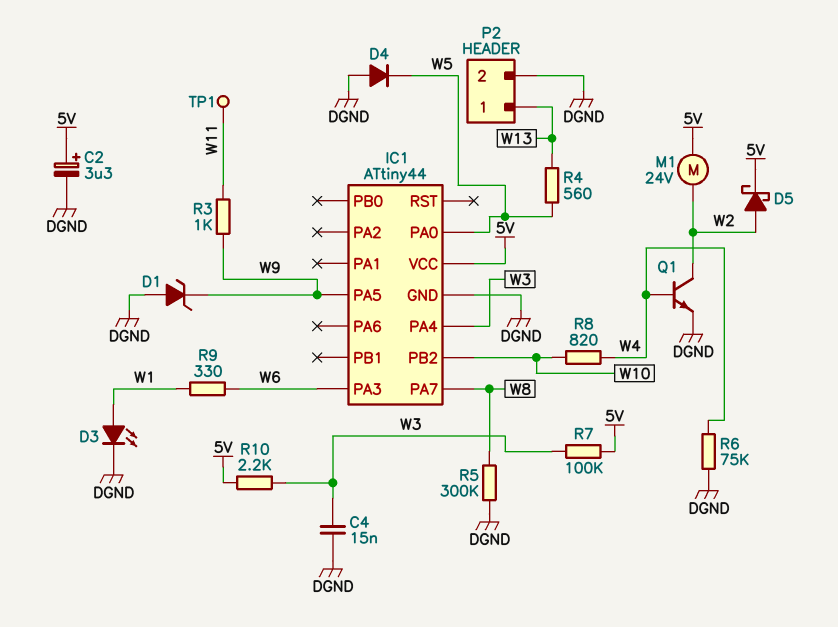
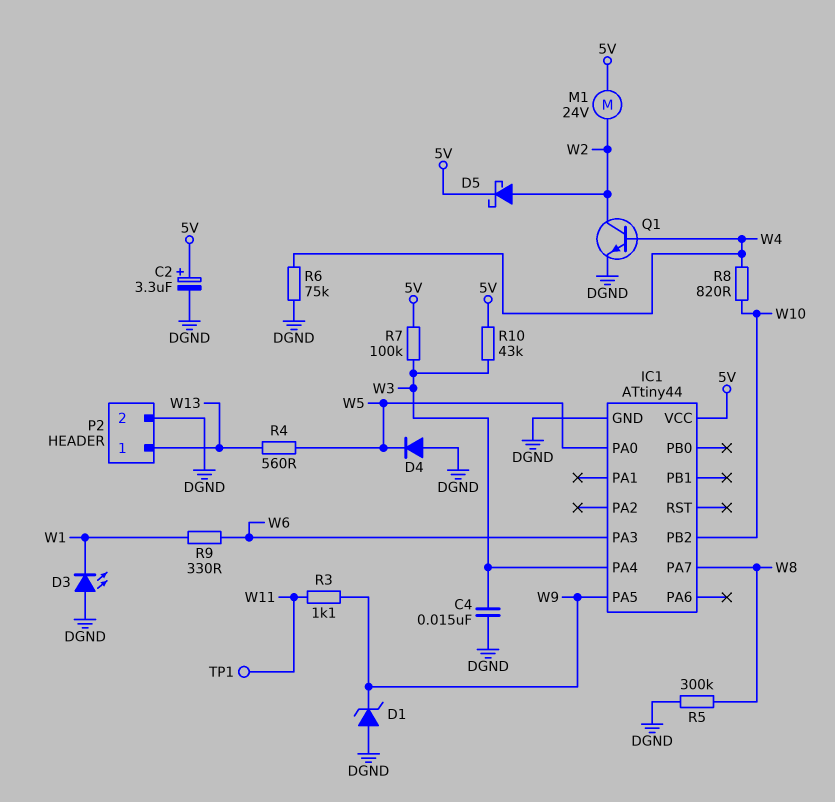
D3: LED (A W1, K DGND) -> LED (A DGND, K W1)
R3: 1k (W9, W11) -> 1.1k (W9, W11)
R10: 2.2k (5V, W3) -> 43k (5V, W3)

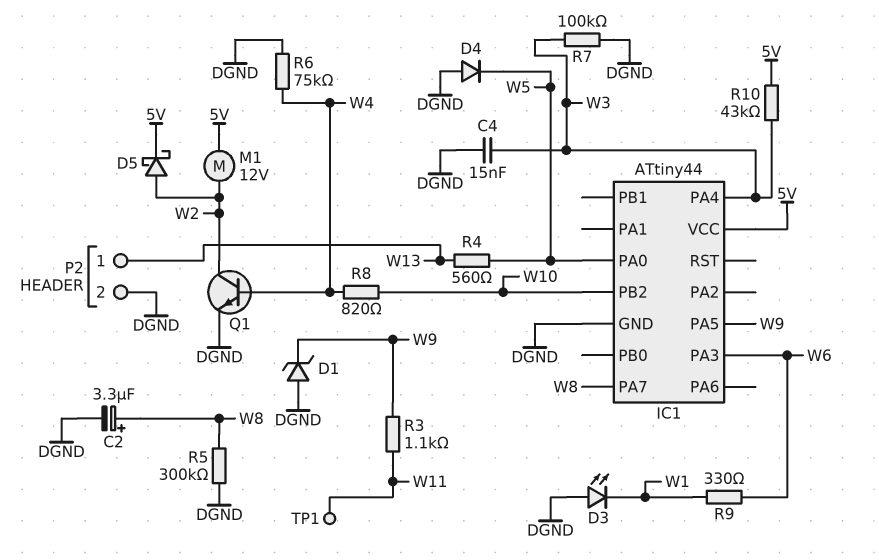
C2: 3.3uF (plus 5V, minus DGND) -> 3.3uF (plus W8, minus DGND)
M1: motor 24V (5V, W2) -> motor 12V (5V, W2)
R7: 100k (5V, W3) -> 100k (DGND, W3)

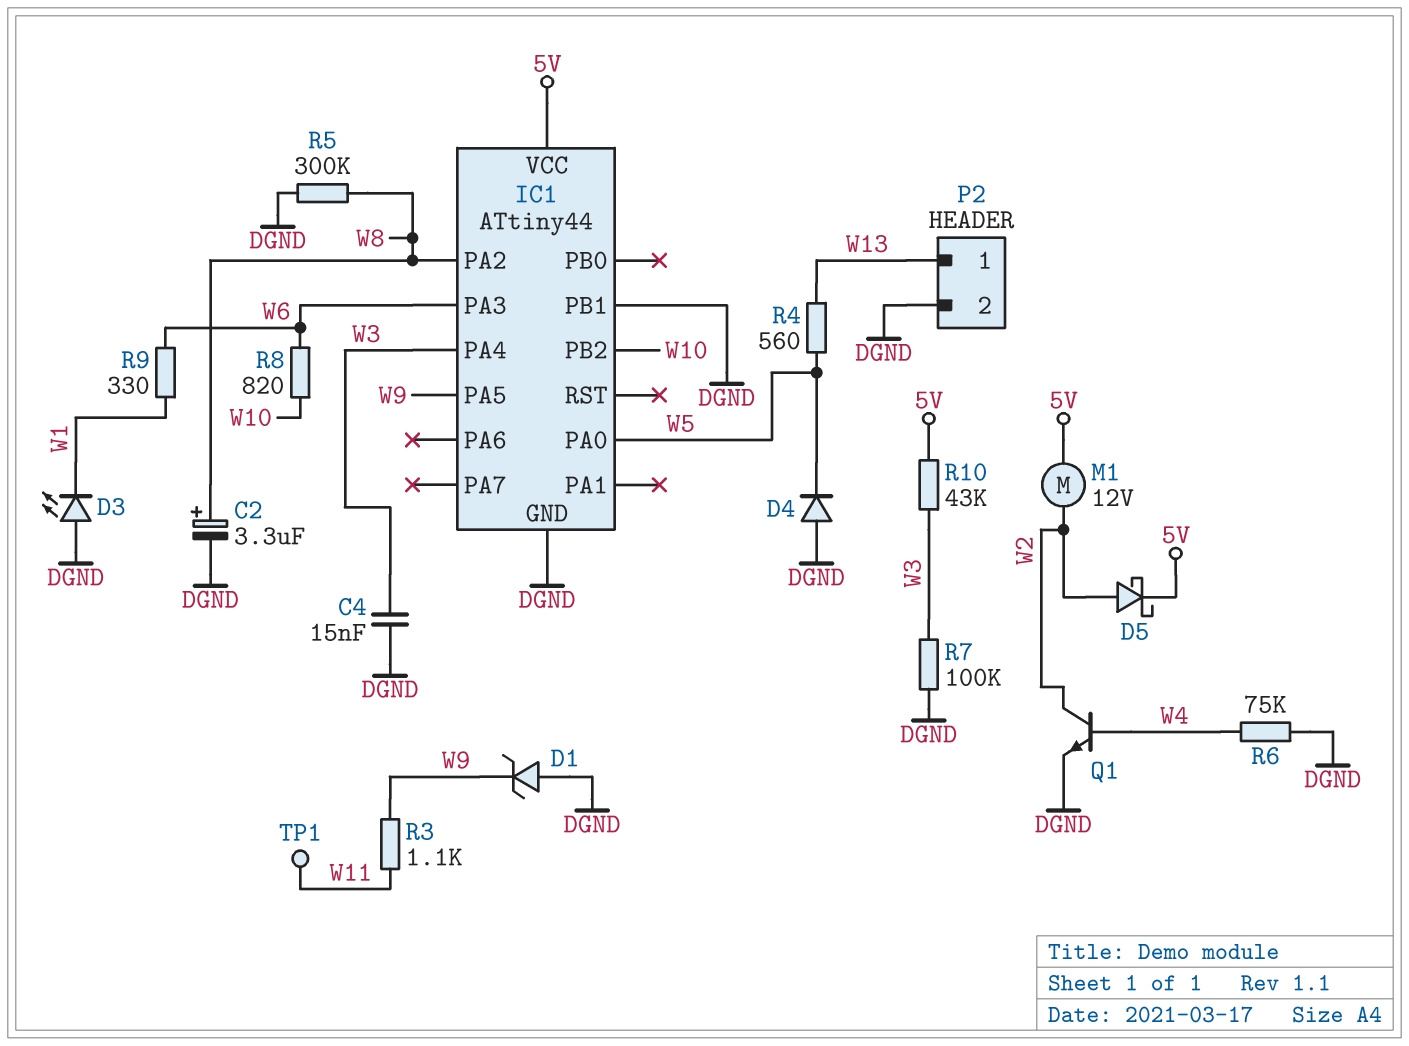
IC1 pin PA2: none -> W8
IC1 pin PA7: W8 -> none
IC1 pin PB1: none -> DGND
R8: 820 (W4, W10) -> 820 (W6, W10)

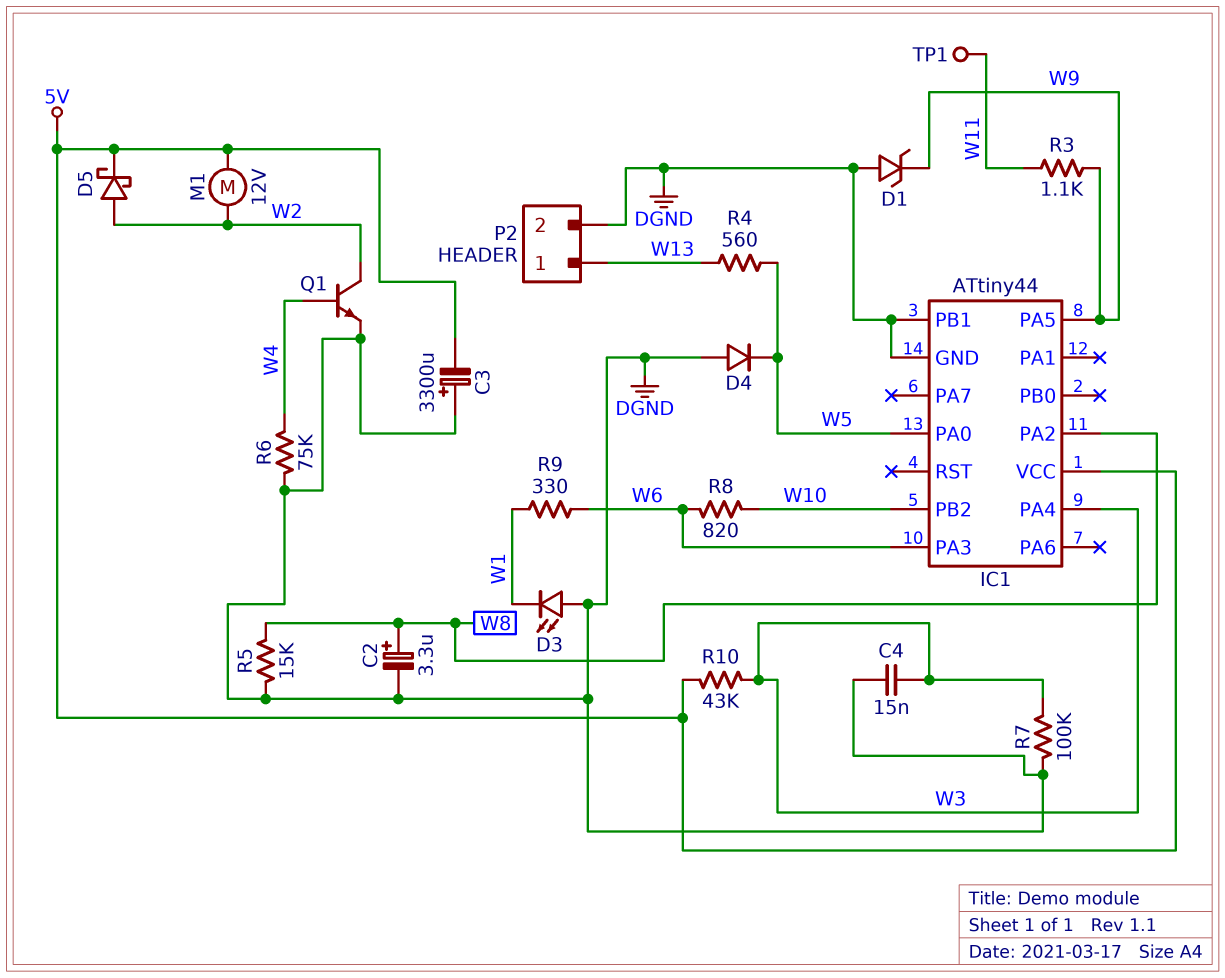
C3: none -> 3300uF (plus DGND, minus 5V)
R5: 300k (DGND, W8) -> 15k (DGND, W8)

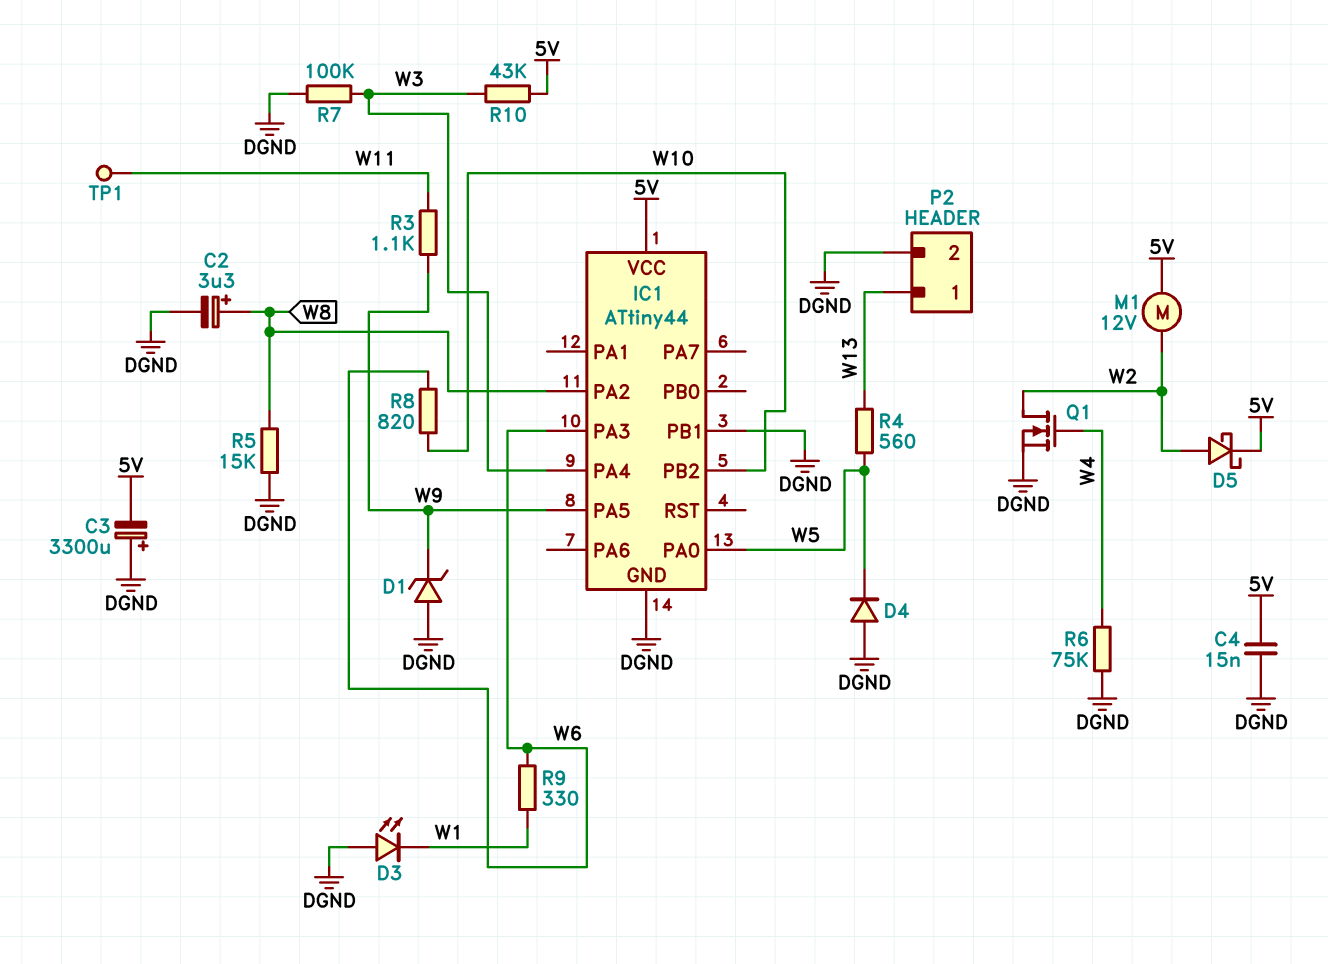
C4: 15nF (DGND, W3) -> 15nF (5V, DGND)
Q1: NPN (B W4, C W2, E DGND) -> NMOS (G W4, D W2, S DGND)

